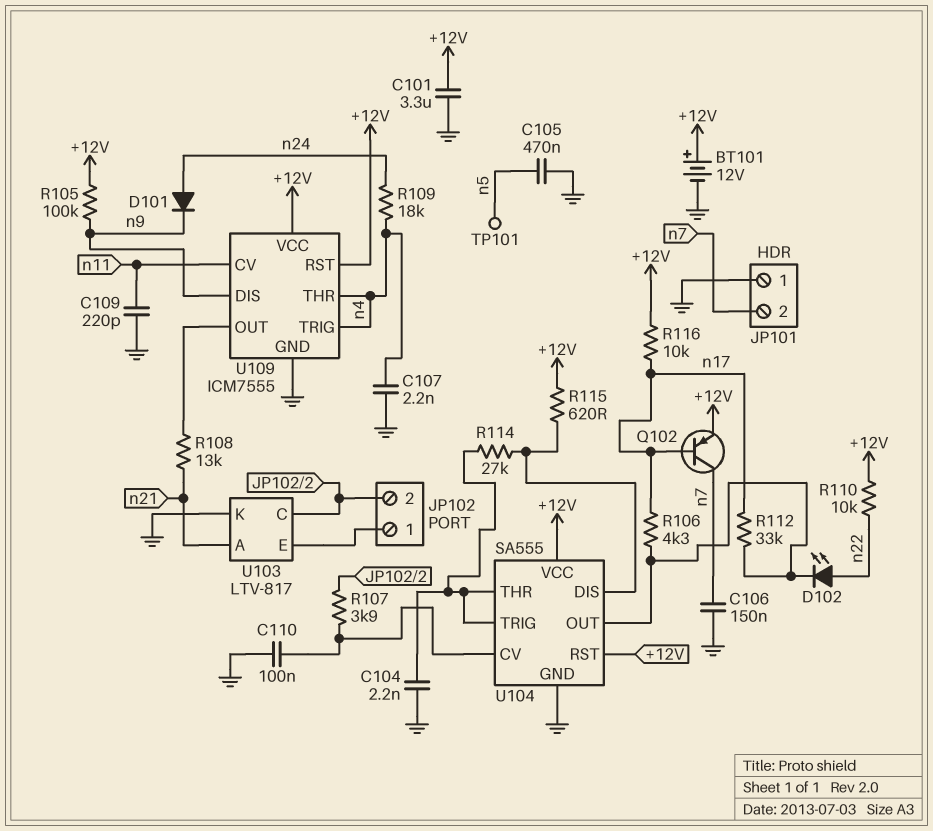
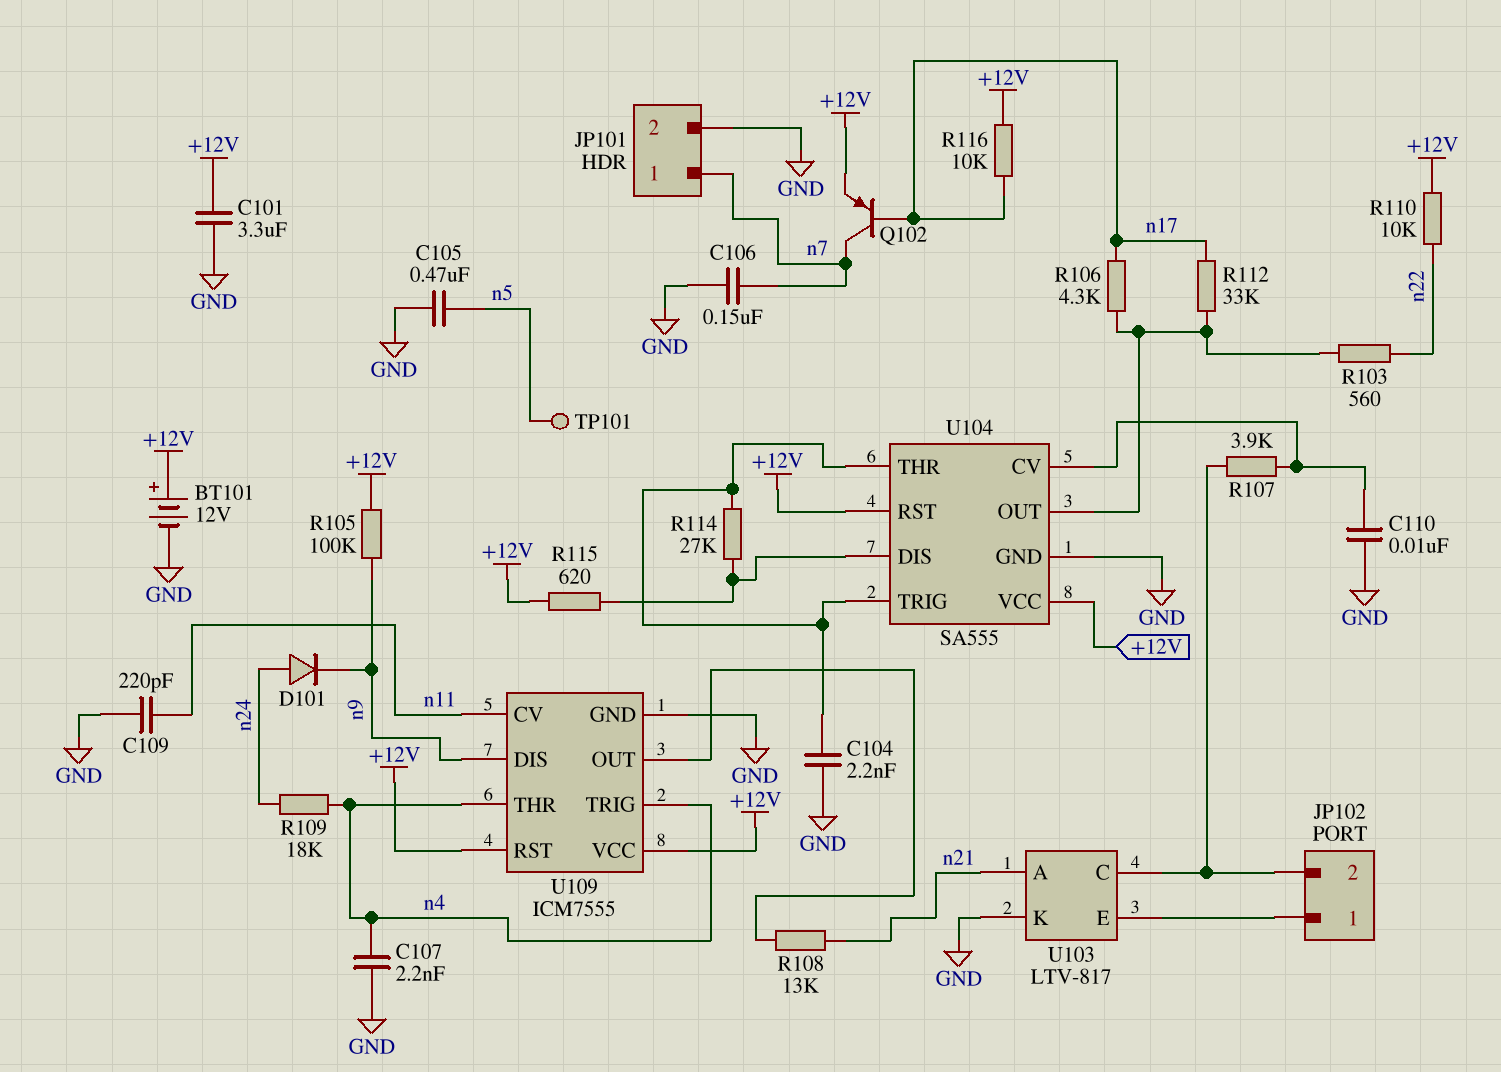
C110: 100nF (GND, U104/CV) -> 10nF (GND, U104/CV)
D102: LED (A n22, K U104/OUT) -> none
JP101 pin 1: GND -> n7
JP101 pin 2: n7 -> GND
R103: none -> 560 (U104/OUT, n22)

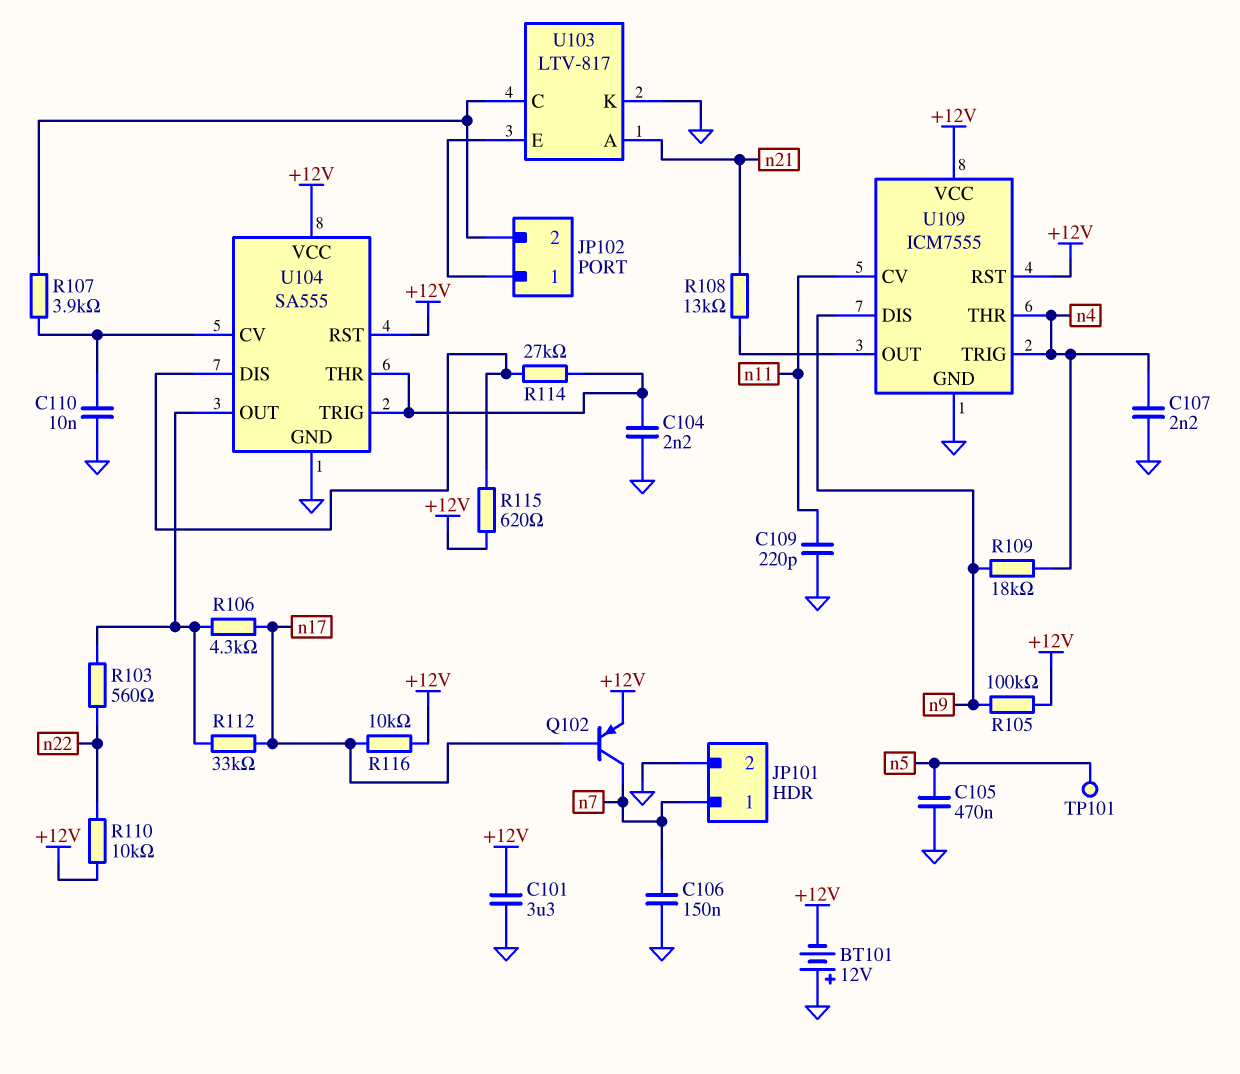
BT101: 12V (plus +12V, minus GND) -> 12V (plus GND, minus +12V)
D101: diode (A n24, K n9) -> none
R109: 18k (n4, n24) -> 18k (n4, n9)

